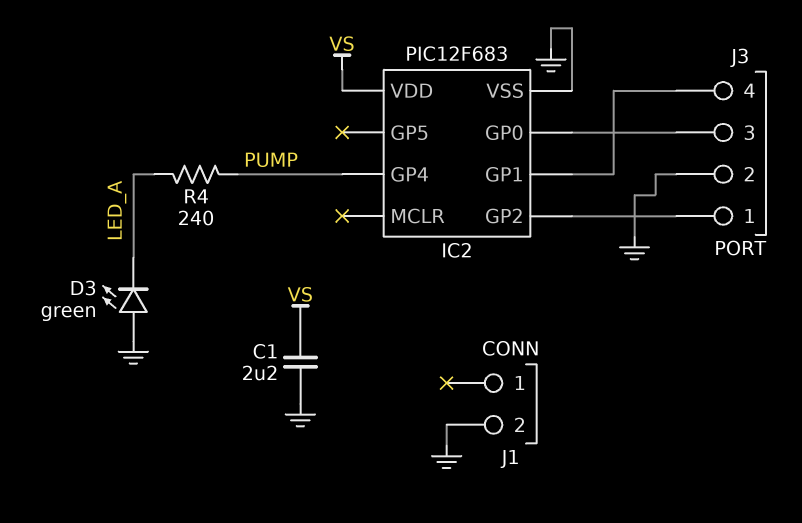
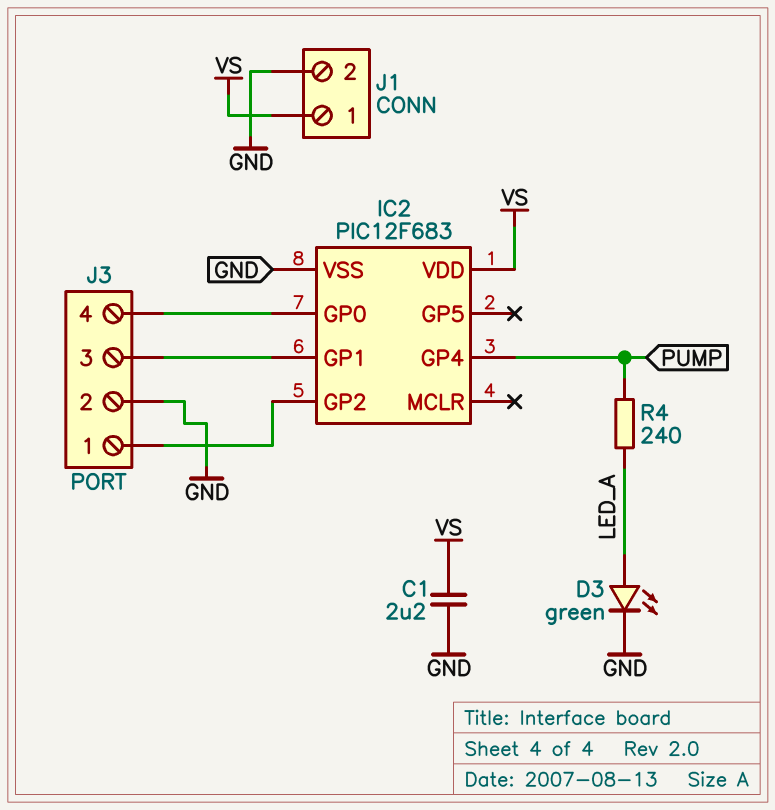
D3: LED green (A GND, K LED_A) -> LED green (A LED_A, K GND)
J1 pin 1: none -> VS
J3 pin 3: IC2/GP0 -> IC2/GP1
J3 pin 4: IC2/GP1 -> IC2/GP0

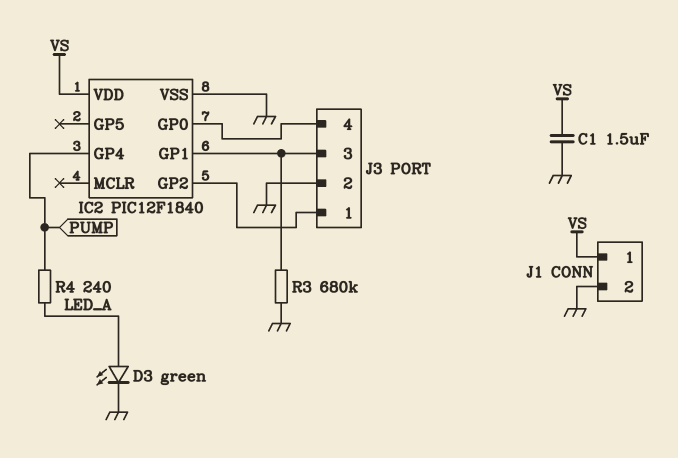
C1: 2.2uF (GND, VS) -> 1.5uF (GND, VS)
IC2: PIC12F683 -> PIC12F1840
R3: none -> 680k (GND, IC2/GP1)

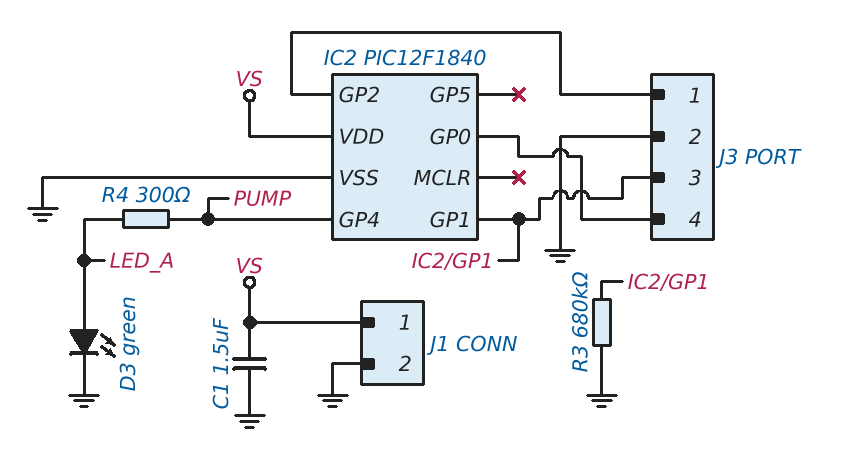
R4: 240 (LED_A, PUMP) -> 300 (LED_A, PUMP)

